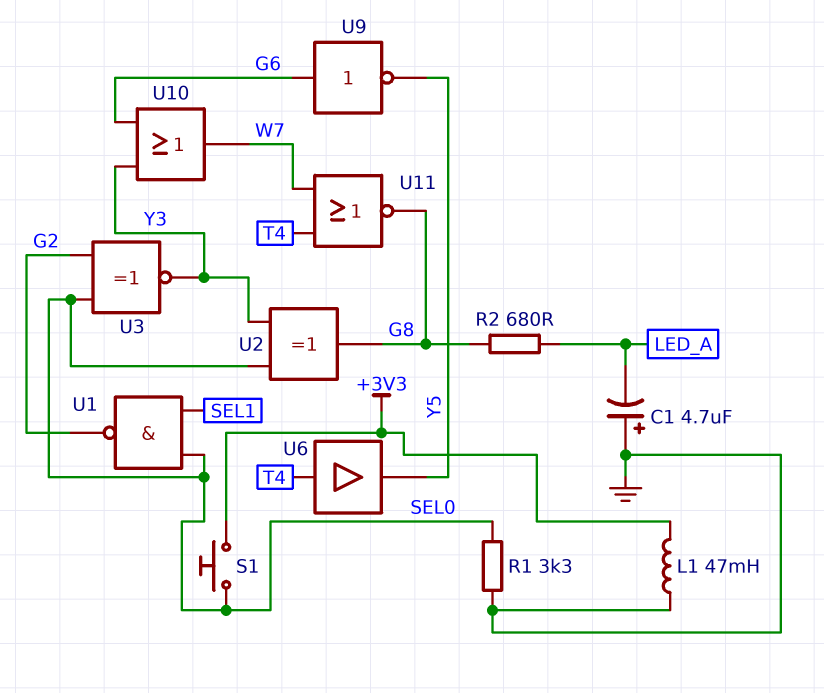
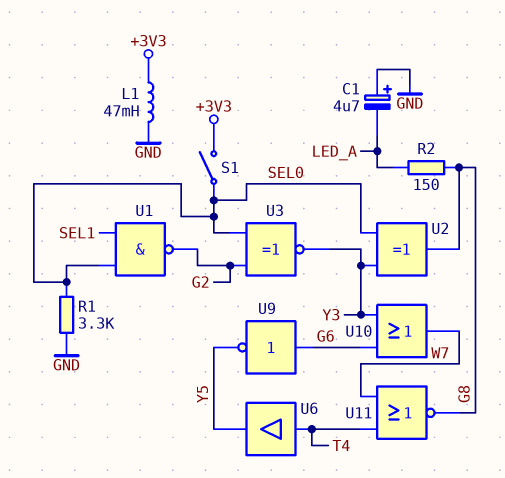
R2: 680 (G8, LED_A) -> 150 (G8, LED_A)
S1: button (+3V3, SEL0) -> switch (+3V3, SEL0)

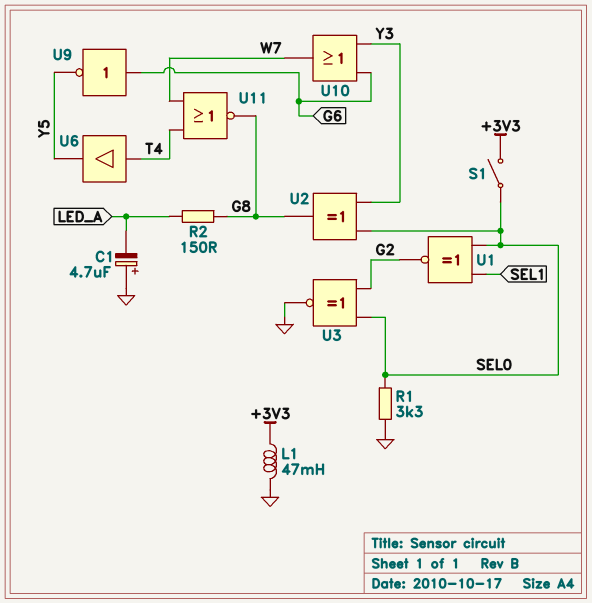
U1: NAND (in SEL0, in SEL1, out G2) -> XNOR (in SEL0, in SEL1, out G2)
U3: XNOR (in G2, in SEL0, out Y3) -> XNOR (in G2, in SEL0, out GND)

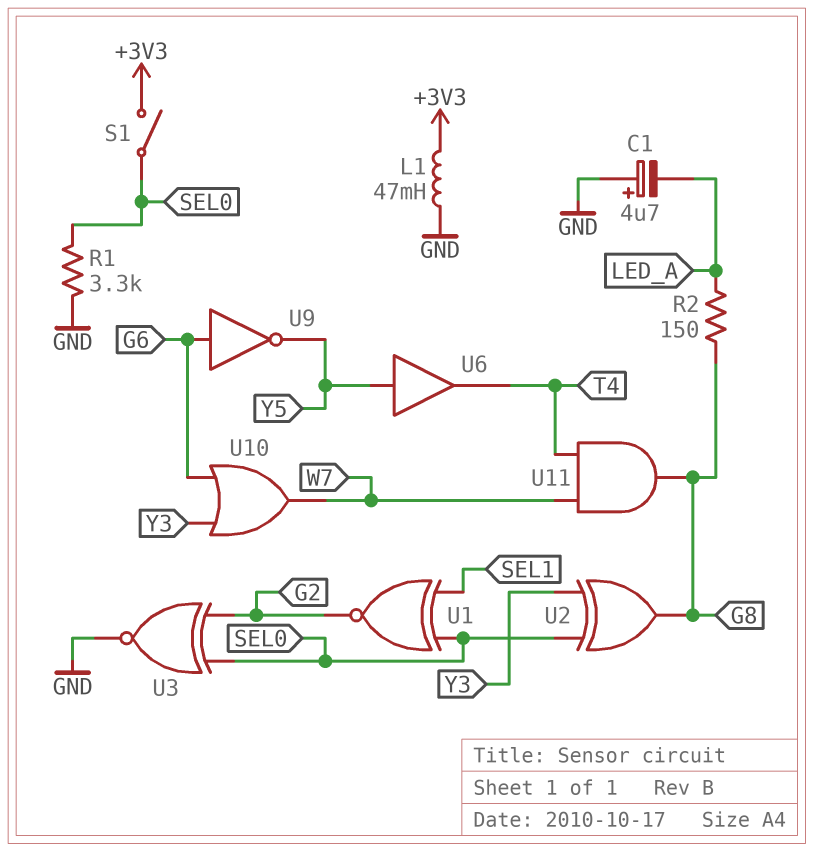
U6: buffer (in T4, out Y5) -> buffer (in Y5, out T4)
U11: NOR (in T4, in W7, out G8) -> AND (in T4, in W7, out G8)

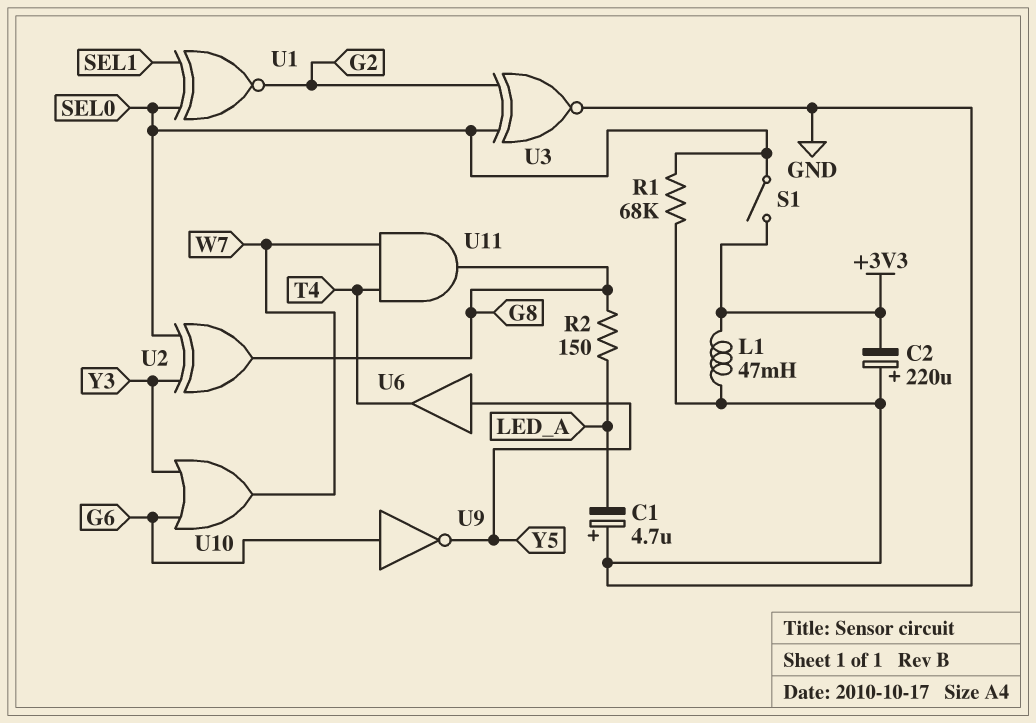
C2: none -> 220uF (plus GND, minus +3V3)
R1: 3.3k (GND, SEL0) -> 68k (GND, SEL0)

